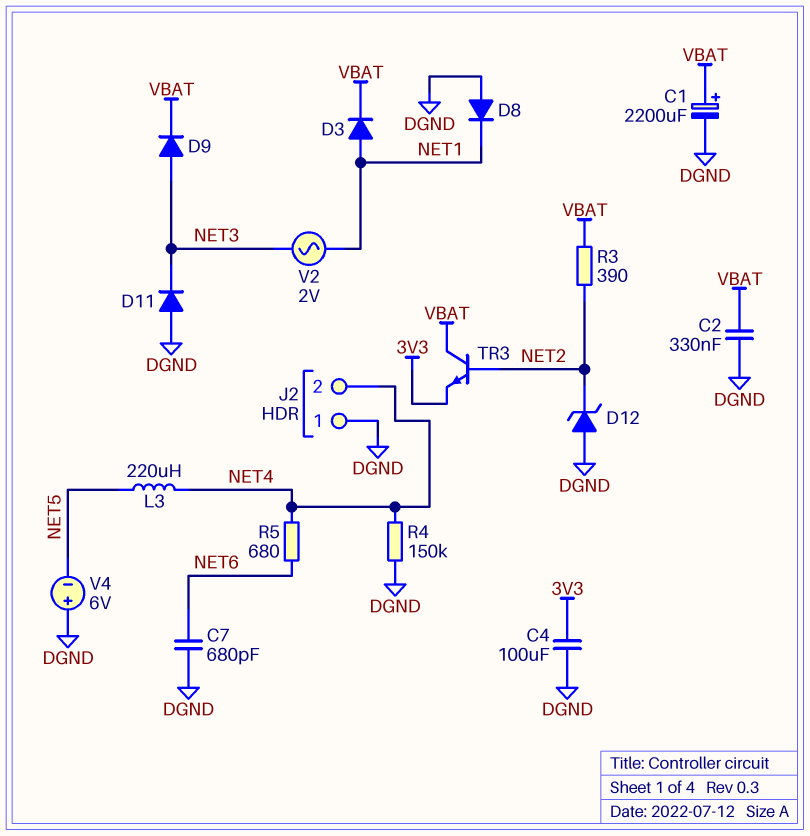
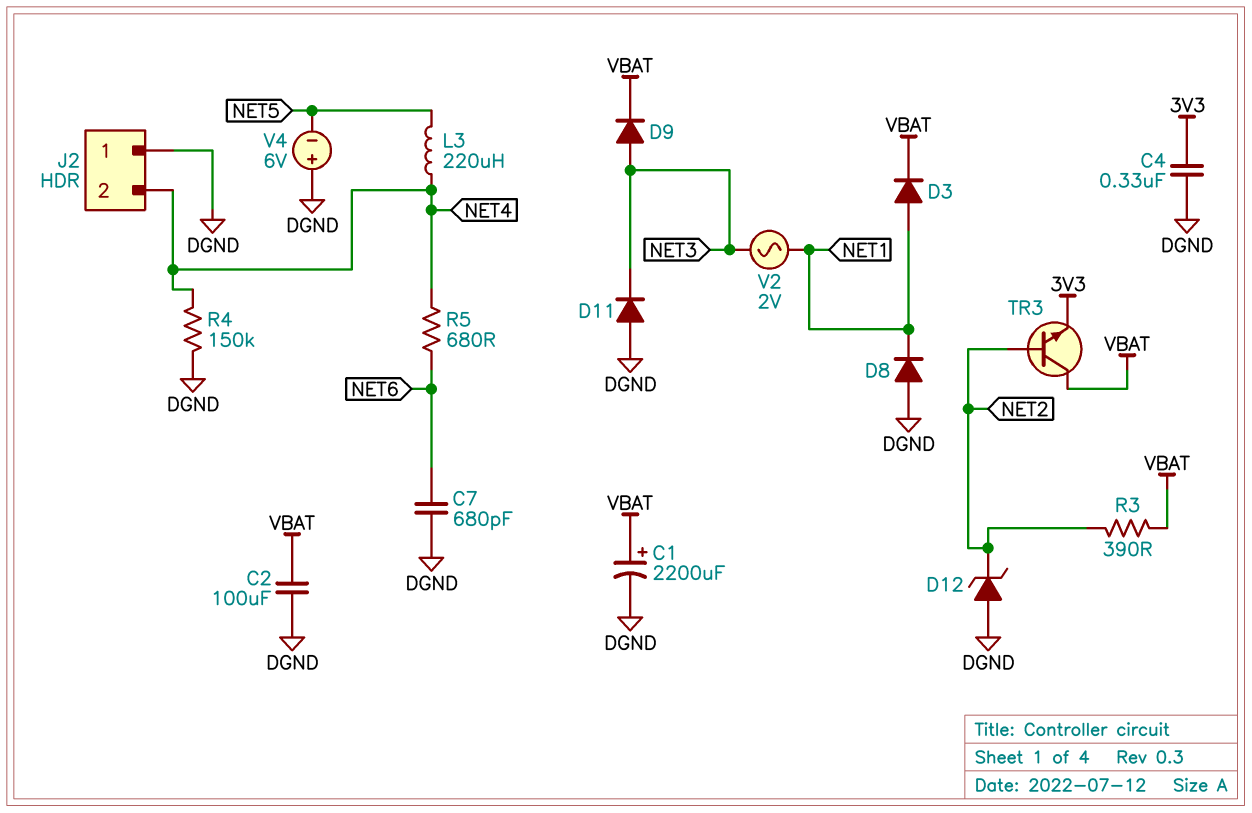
C2: 330nF (DGND, VBAT) -> 100uF (DGND, VBAT)
C4: 100uF (3V3, DGND) -> 330nF (3V3, DGND)

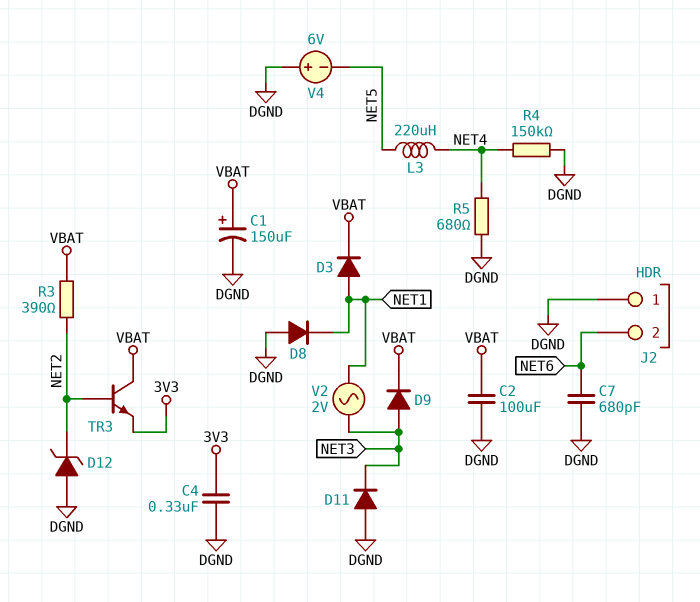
C1: 2200uF (plus VBAT, minus DGND) -> 150uF (plus VBAT, minus DGND)
J2 pin 2: NET4 -> NET6
R5: 680 (NET4, NET6) -> 680 (DGND, NET4)

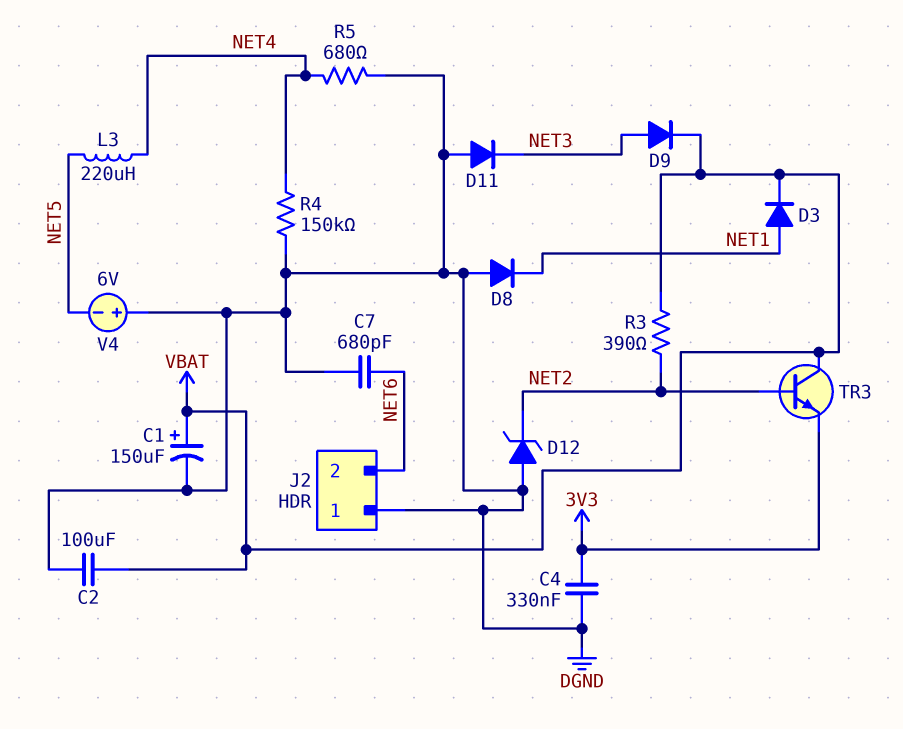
V2: AC 2V (NET1, NET3) -> none

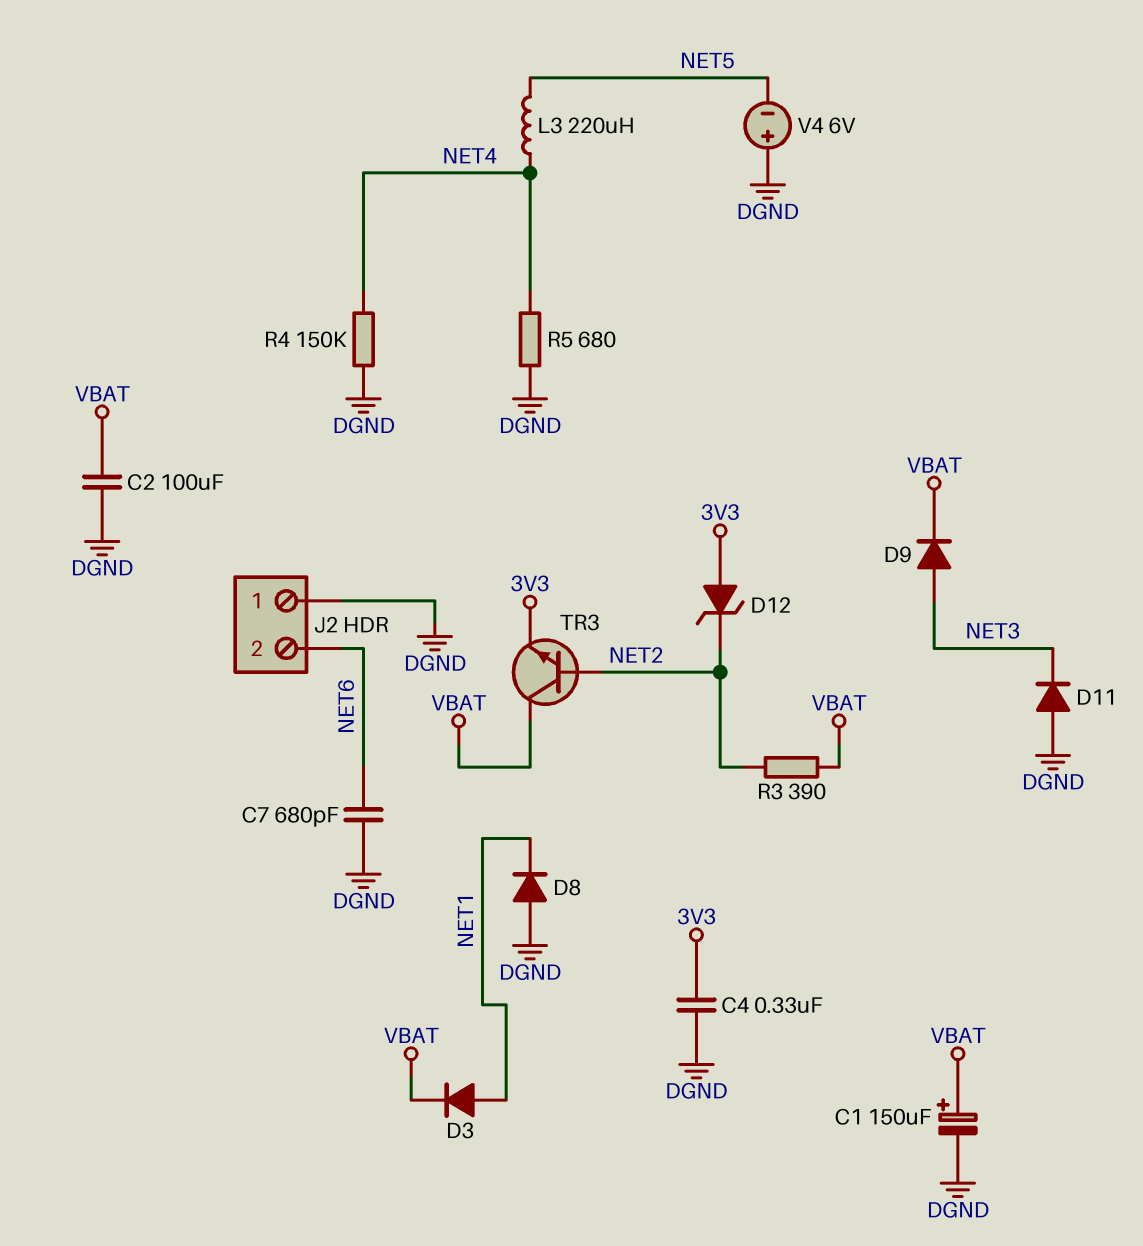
D12: zener (A DGND, K NET2) -> zener (A 3V3, K NET2)

